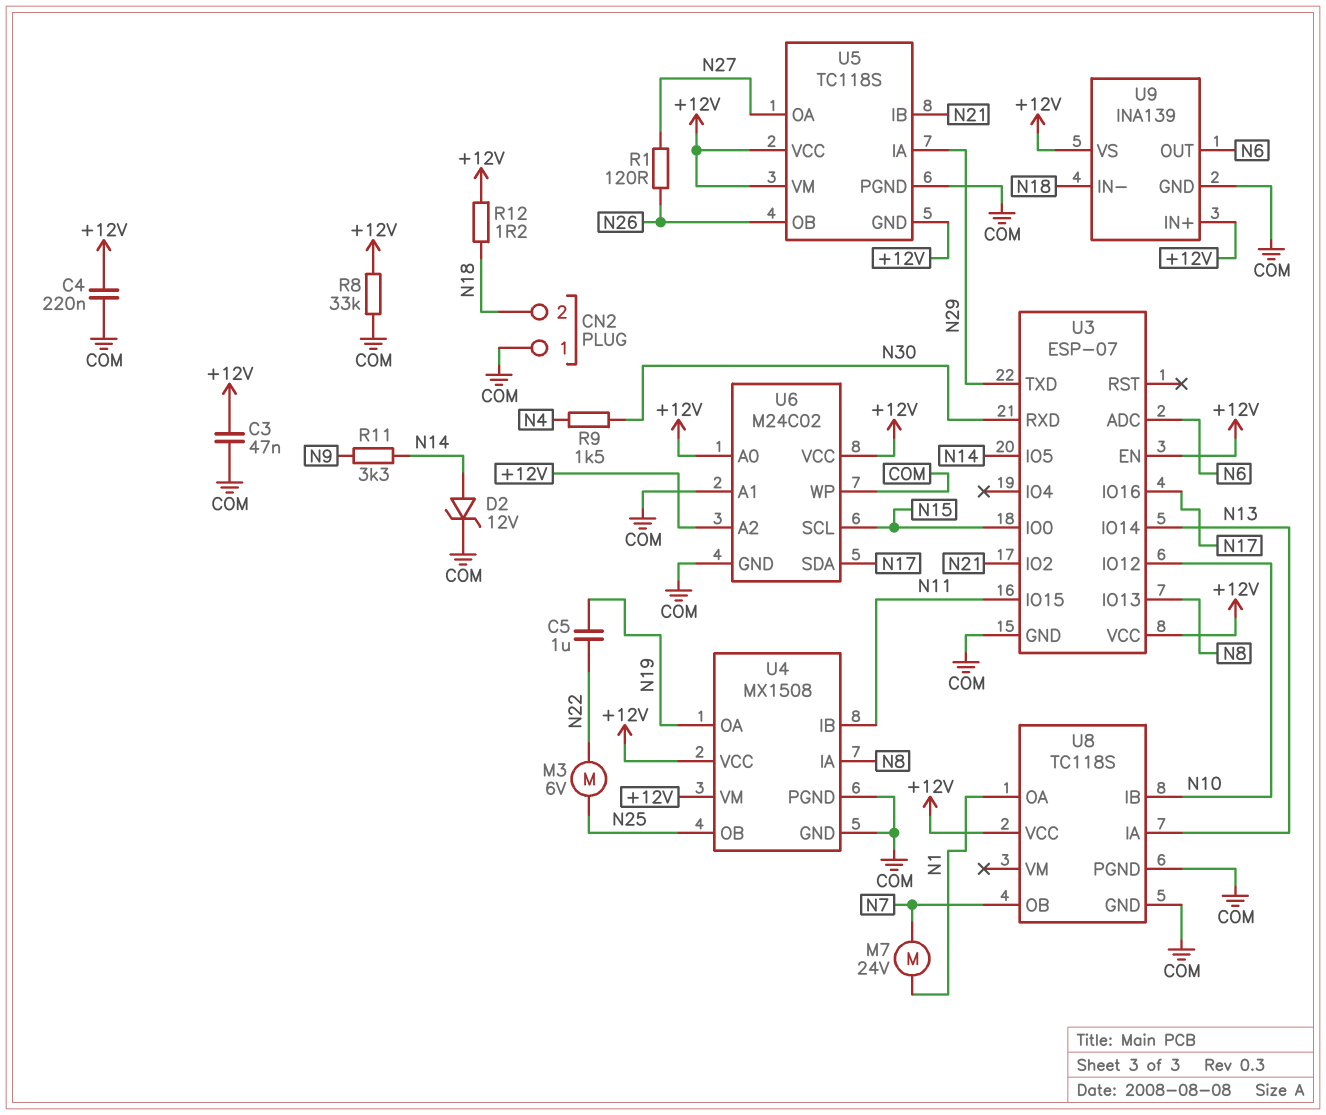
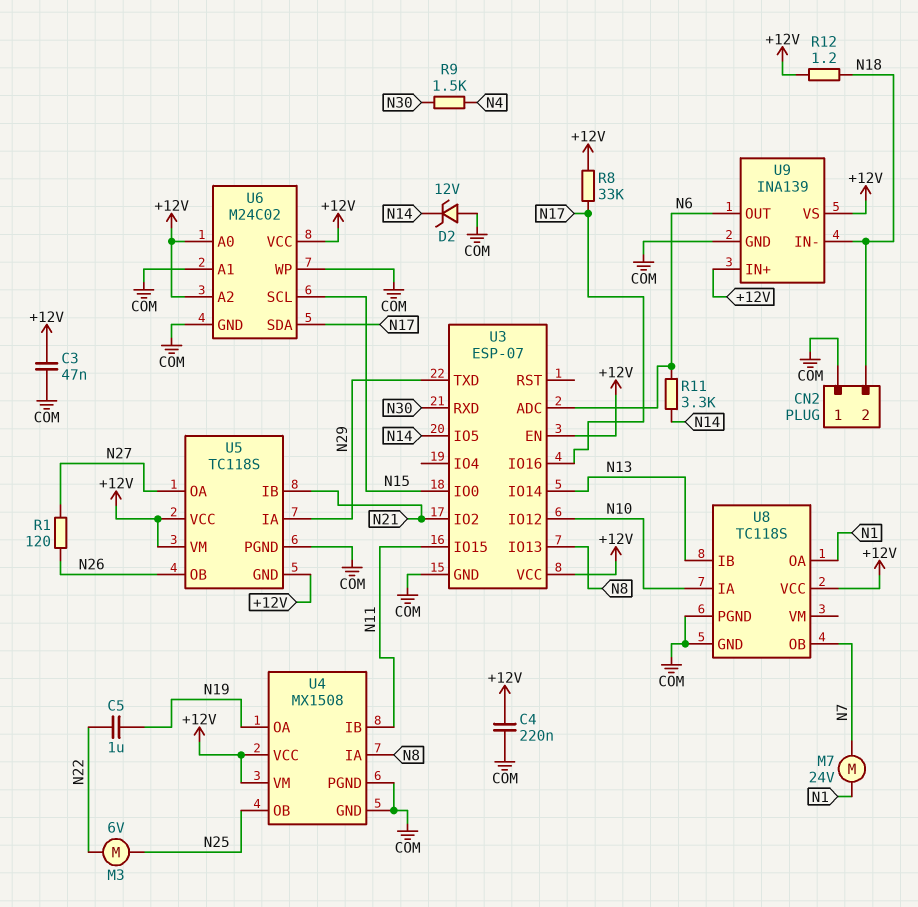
D2: zener 12V (A N14, K COM) -> zener 12V (A COM, K N14)
R8: 33k (+12V, COM) -> 33k (+12V, N17)
R11: 3.3k (N9, N14) -> 3.3k (N6, N14)
U8 pin IA: N13 -> N10
U8 pin IB: N10 -> N13

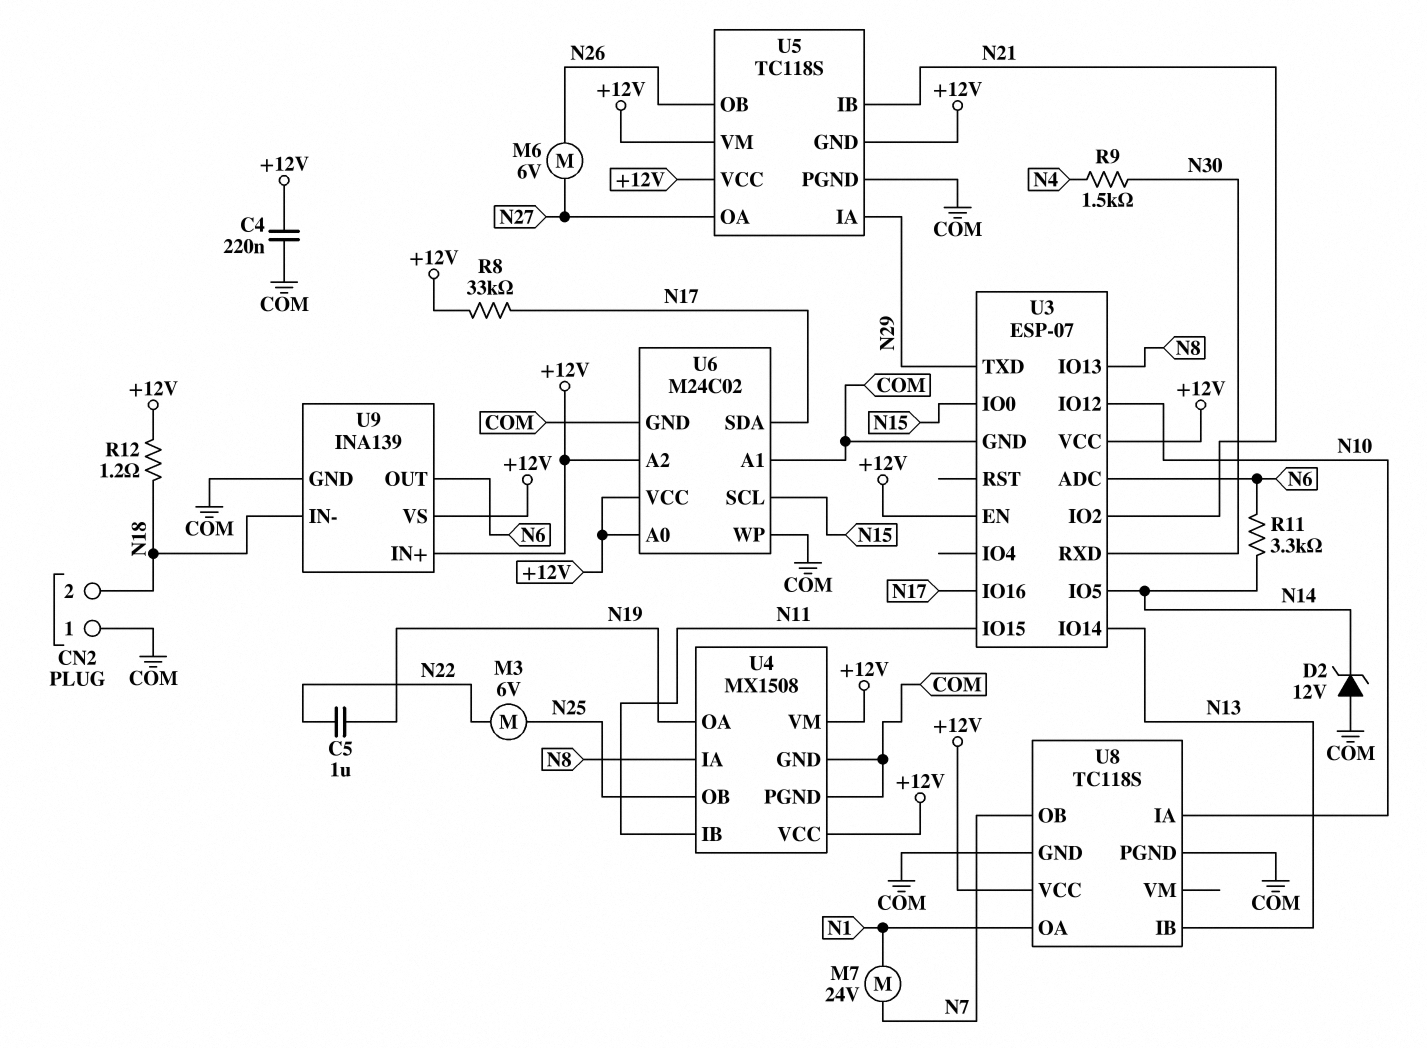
C3: 47nF (+12V, COM) -> none
M6: none -> motor 6V (N26, N27)
R1: 120 (N26, N27) -> none

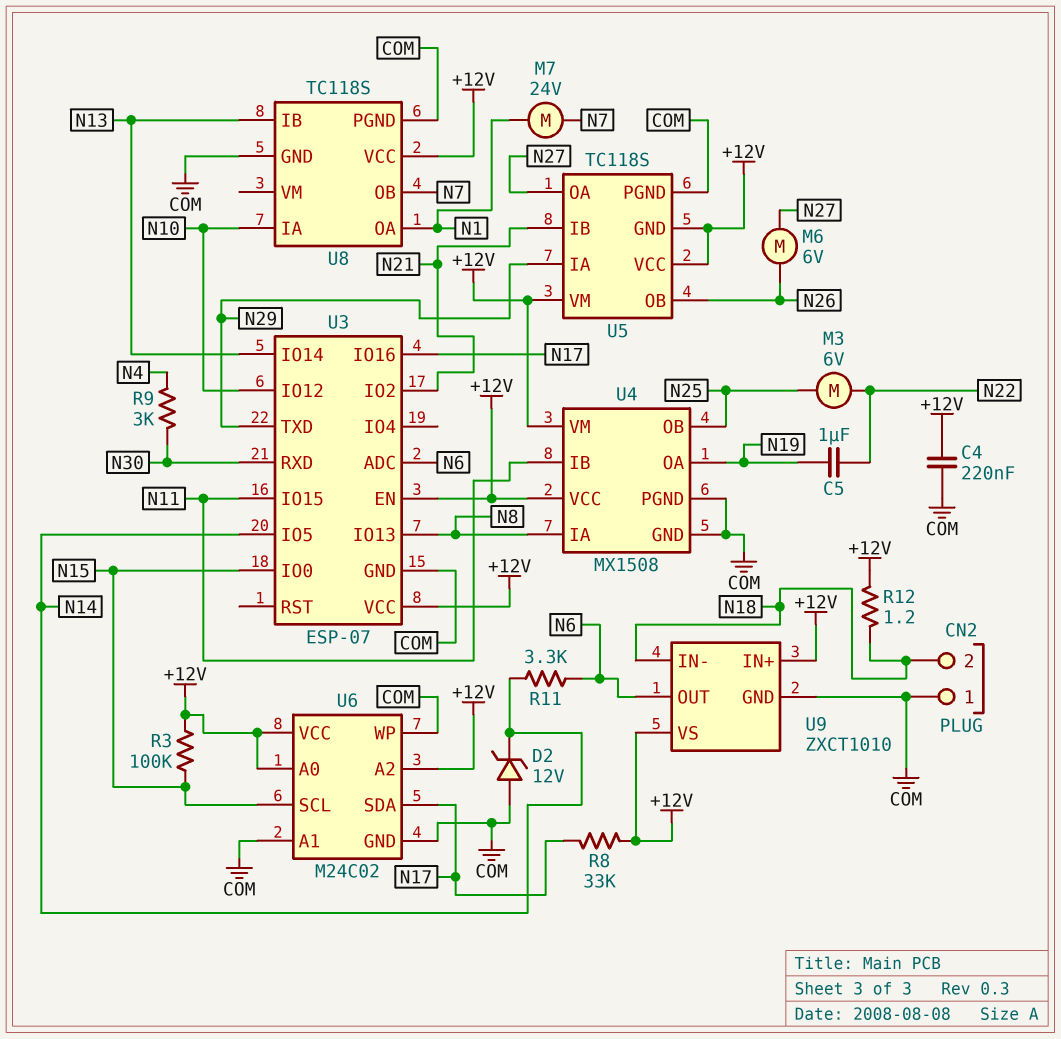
R3: none -> 100k (+12V, N15)
R9: 1.5k (N4, N30) -> 3k (N4, N30)
U9: INA139 -> ZXCT1010

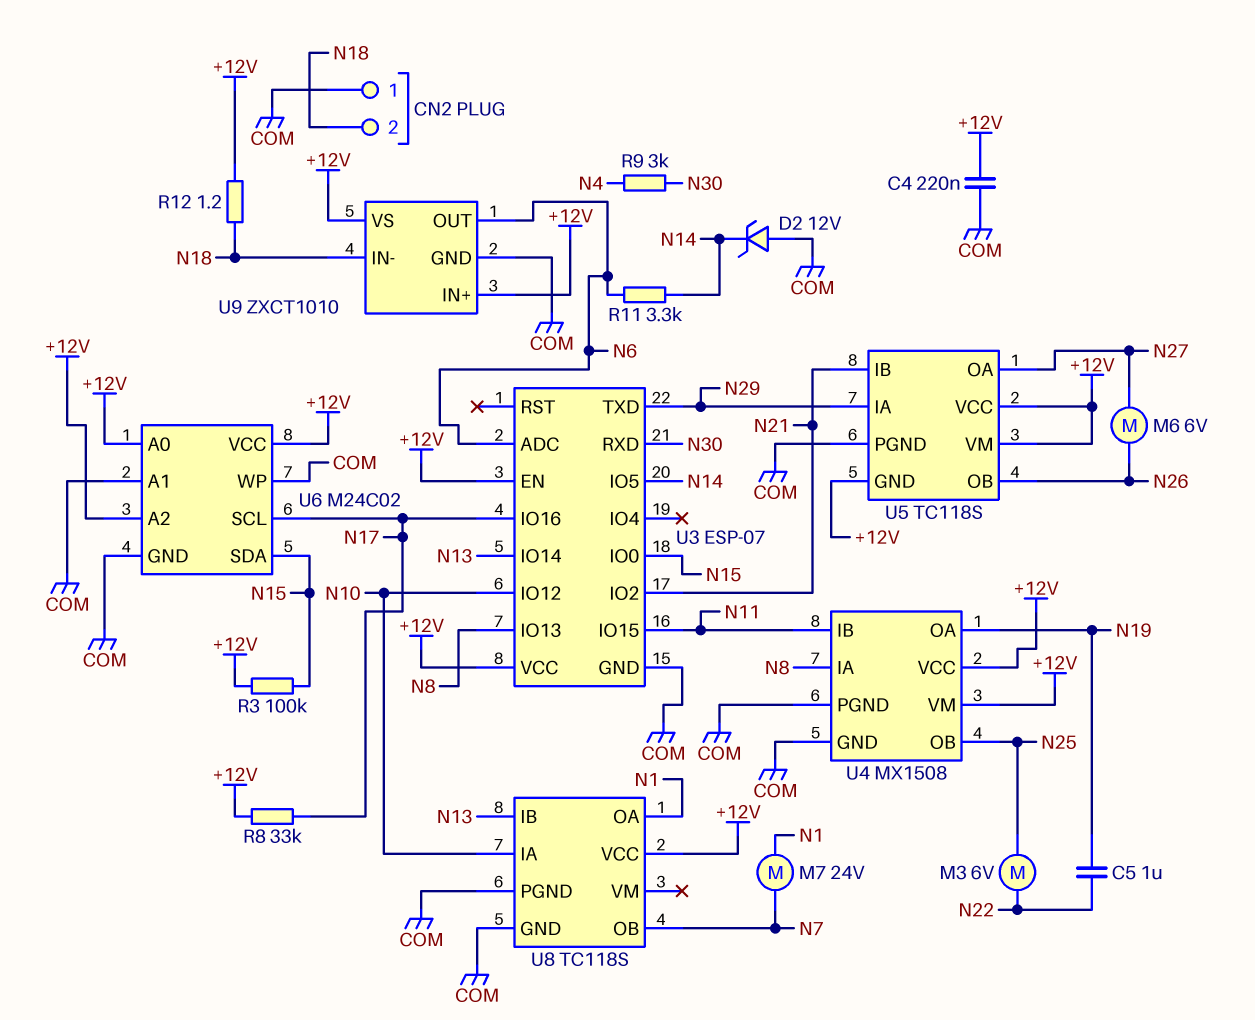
U6 pin SCL: N15 -> N17
U6 pin SDA: N17 -> N15

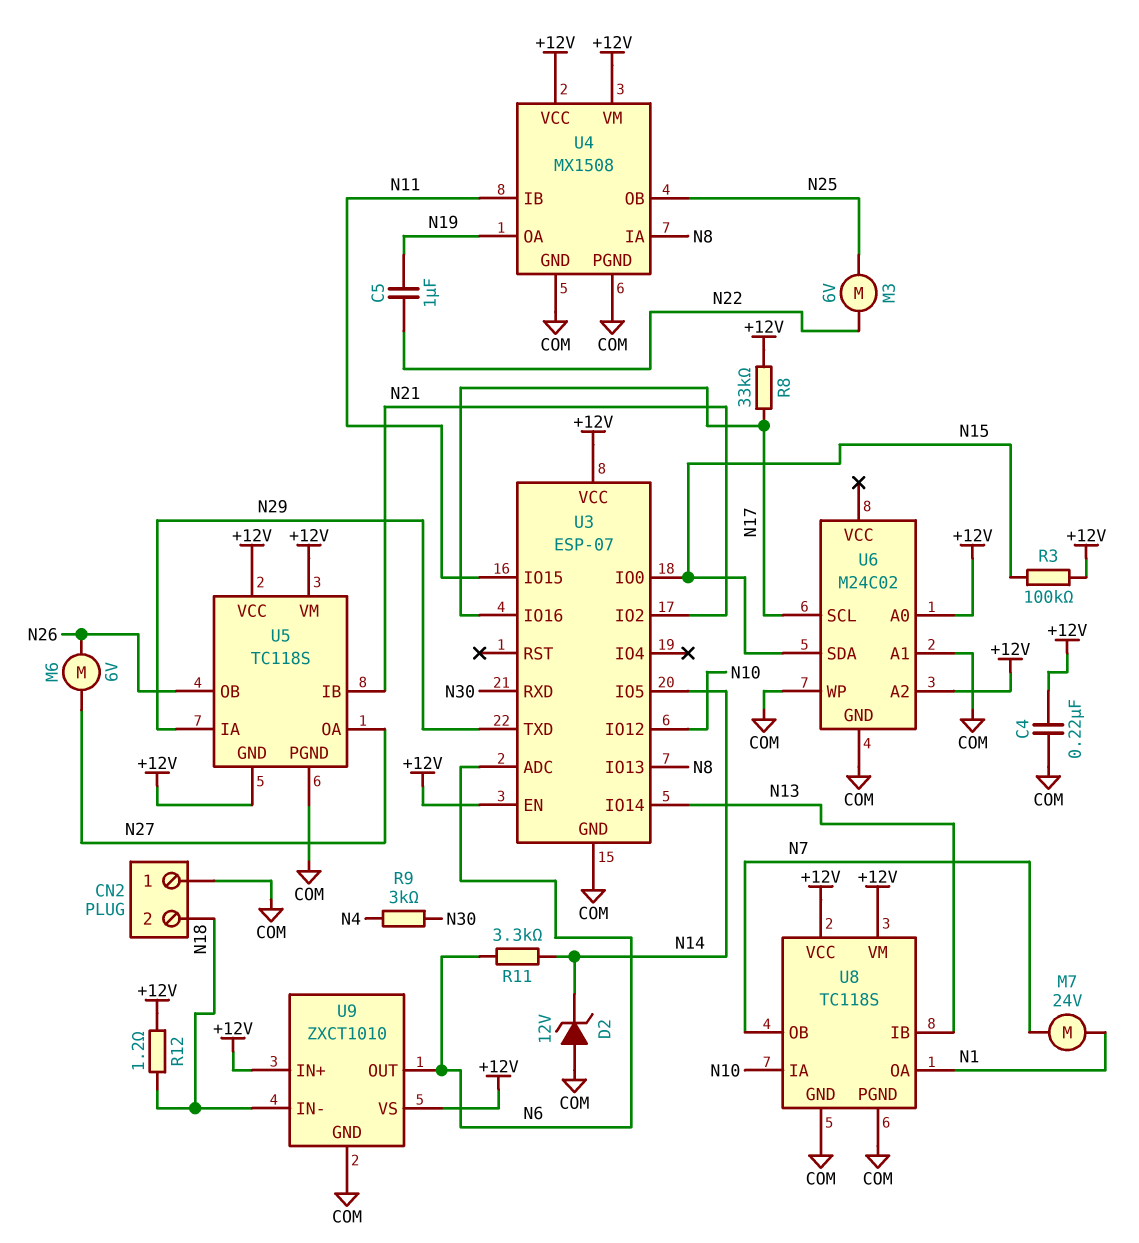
U6 pin VCC: +12V -> none
U8 pin VM: none -> +12V

